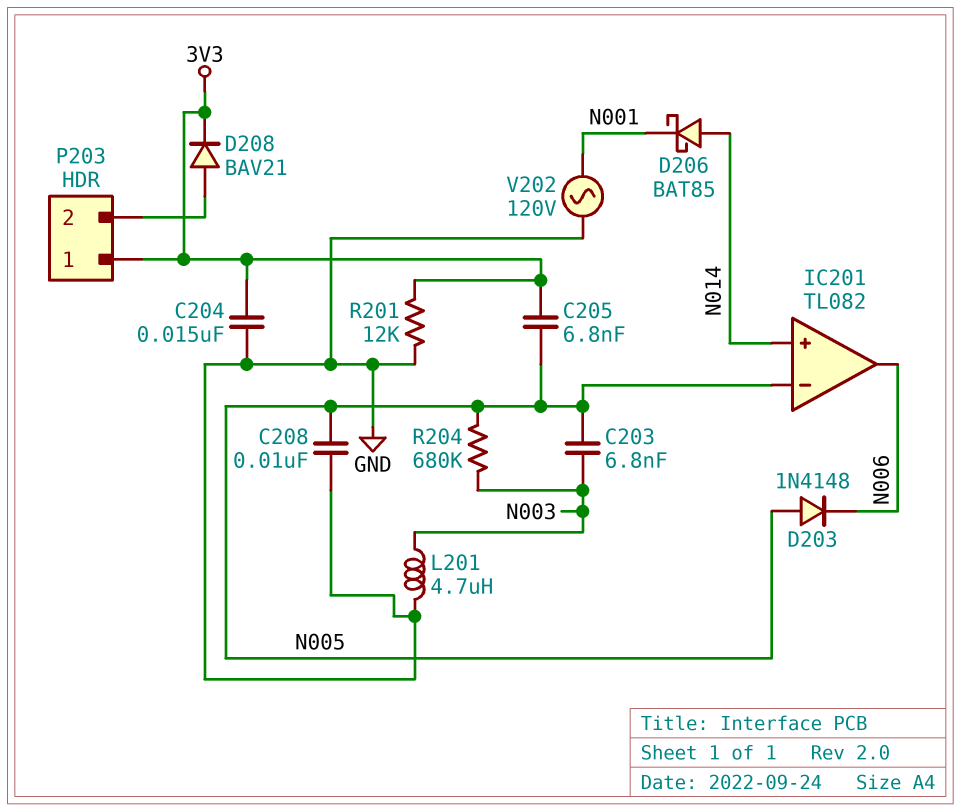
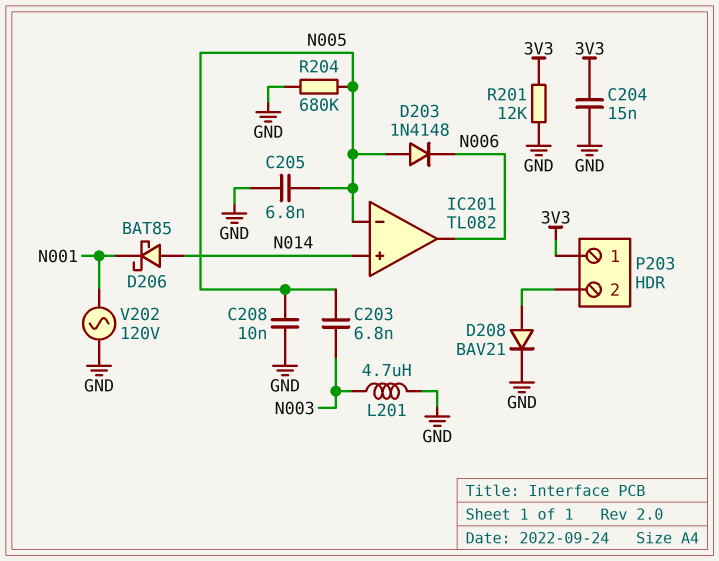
C205: 6.8nF (3V3, N005) -> 6.8nF (GND, N005)
D208: diode BAV21 (A P203/2, K 3V3) -> diode BAV21 (A P203/2, K GND)
R204: 680k (N003, N005) -> 680k (GND, N005)

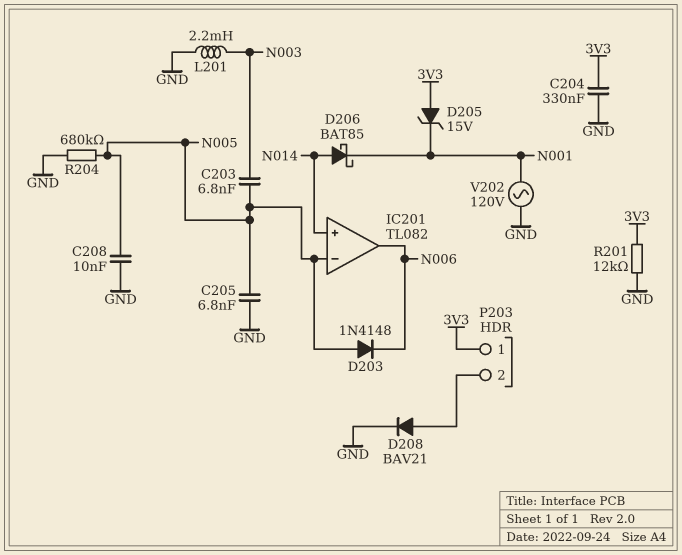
C204: 15nF (3V3, GND) -> 330nF (3V3, GND)
D205: none -> zener 15V (A 3V3, K N001)
L201: 4.7uH (GND, N003) -> 2.2mH (GND, N003)

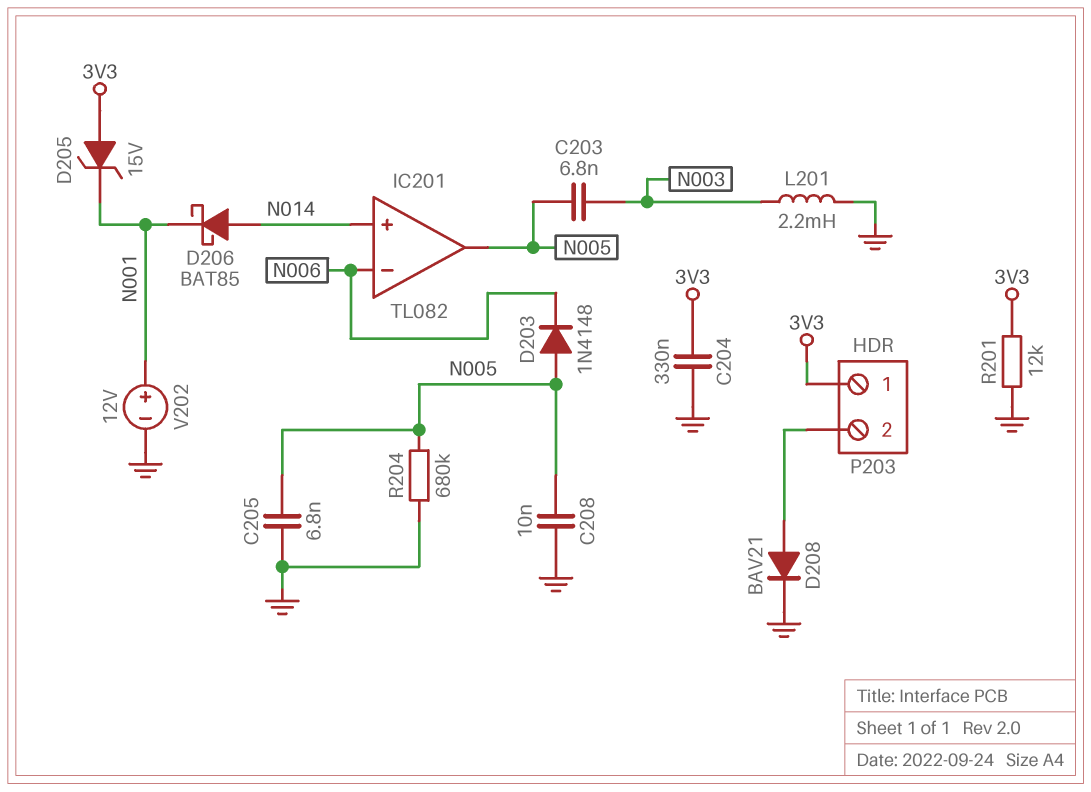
IC201 pin in-: N005 -> N006
IC201 pin out: N006 -> N005
V202: AC 120V (GND, N001) -> 12V (plus N001, minus GND)

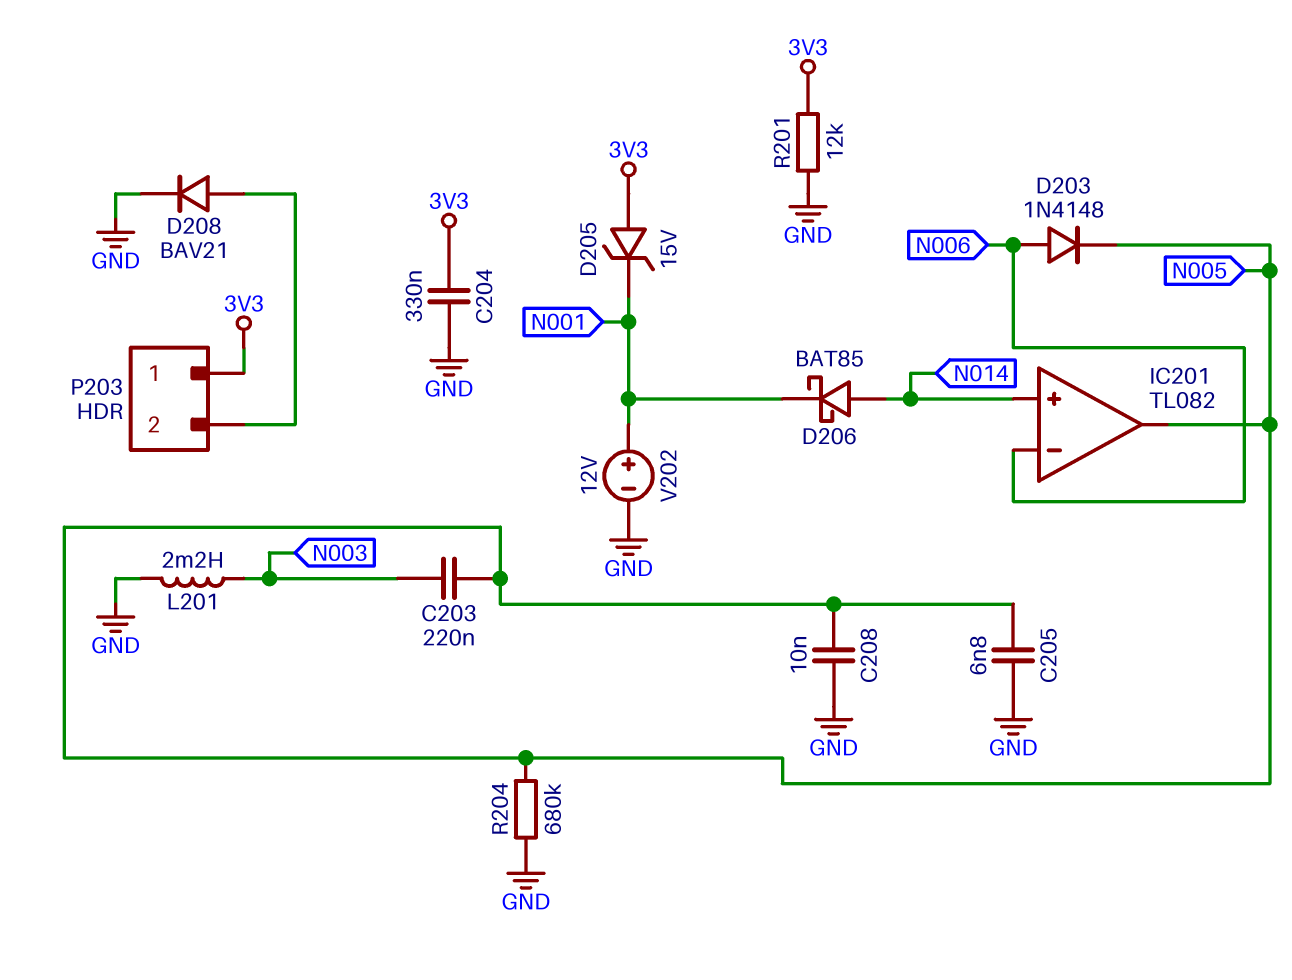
C203: 6.8nF (N003, N005) -> 220nF (N003, N005)
D203: diode 1N4148 (A N005, K N006) -> diode 1N4148 (A N006, K N005)

